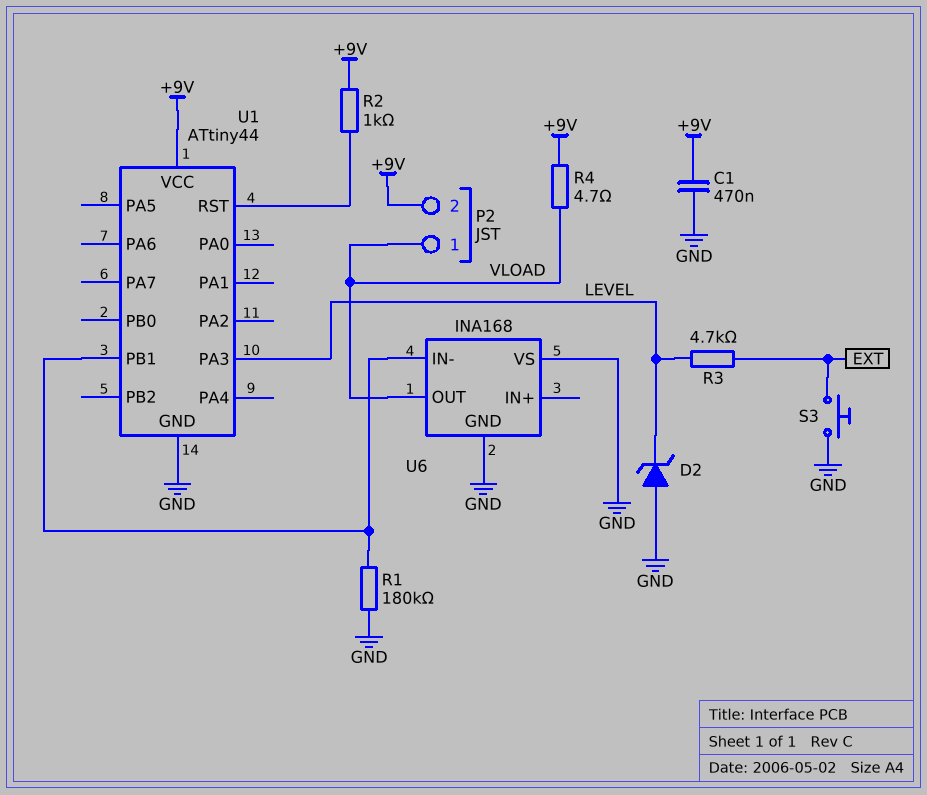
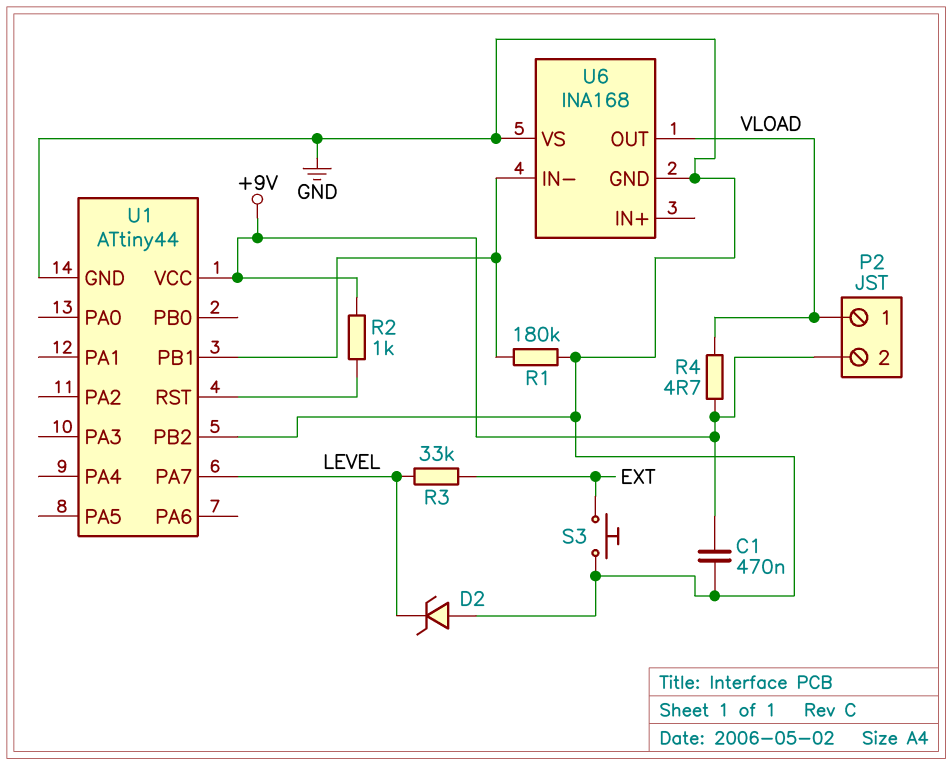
R3: 4.7k (EXT, LEVEL) -> 33k (EXT, LEVEL)
U1 pin PA3: LEVEL -> none
U1 pin PA7: none -> LEVEL
U1 pin PB2: none -> GND

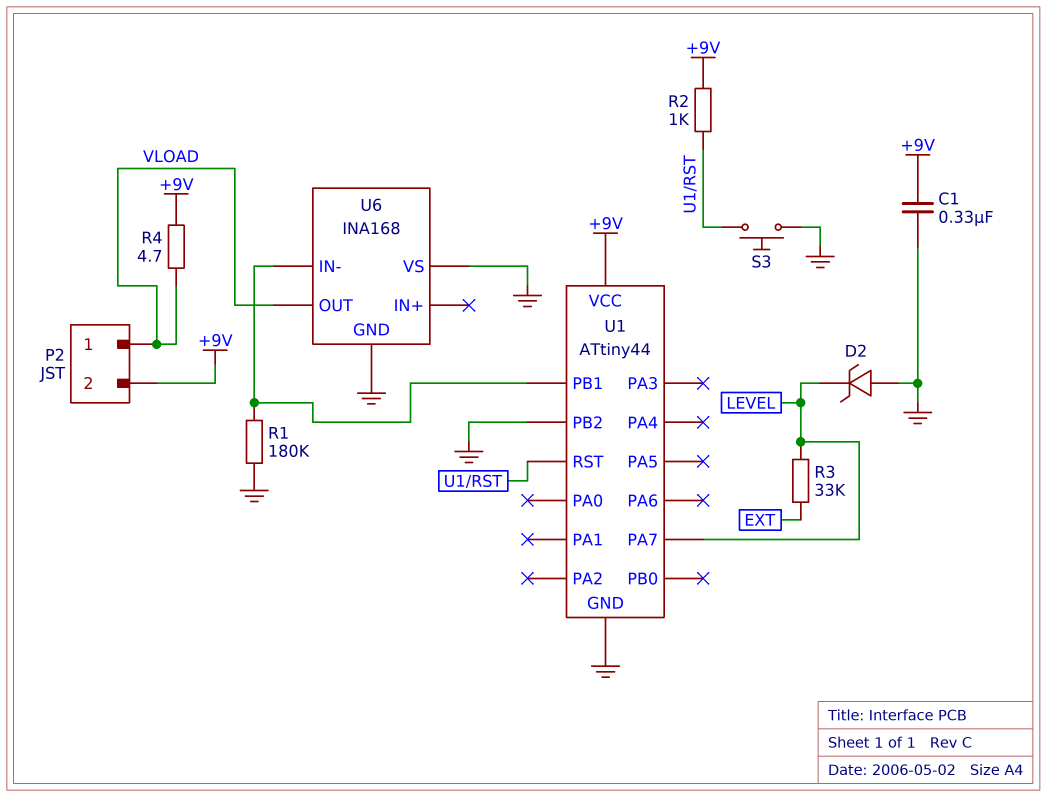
C1: 470nF (+9V, GND) -> 330nF (+9V, GND)
S3: button (EXT, GND) -> button (GND, U1/RST)

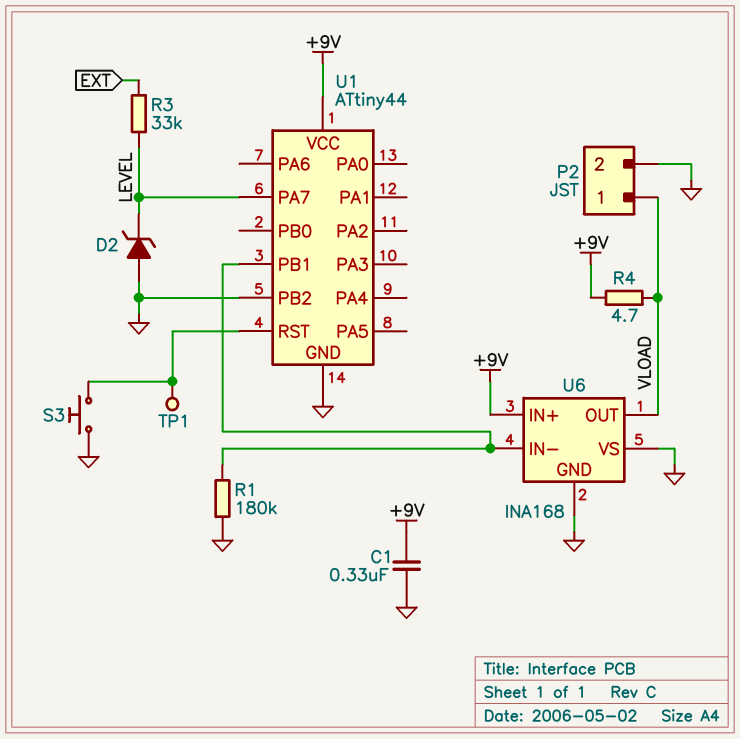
P2 pin 2: +9V -> GND
R2: 1k (+9V, U1/RST) -> none
TP1: none -> test point (U1/RST)
U6 pin IN+: none -> +9V

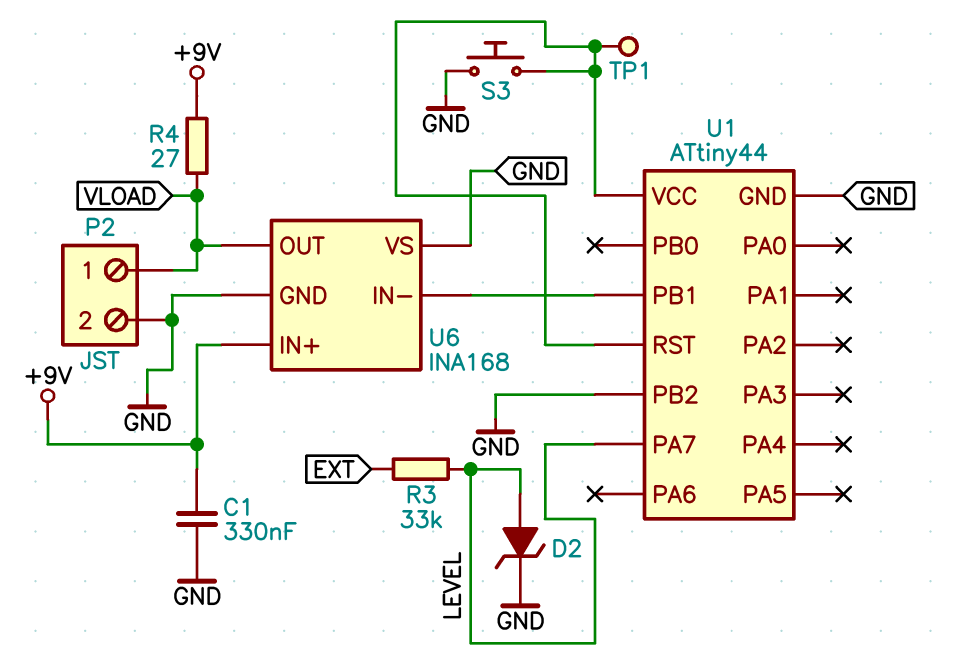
D2: zener (A GND, K LEVEL) -> zener (A LEVEL, K GND)
R1: 180k (GND, U1/PB1) -> none
R4: 4.7 (+9V, VLOAD) -> 27 (+9V, VLOAD)
U1 pin VCC: +9V -> U1/RST

